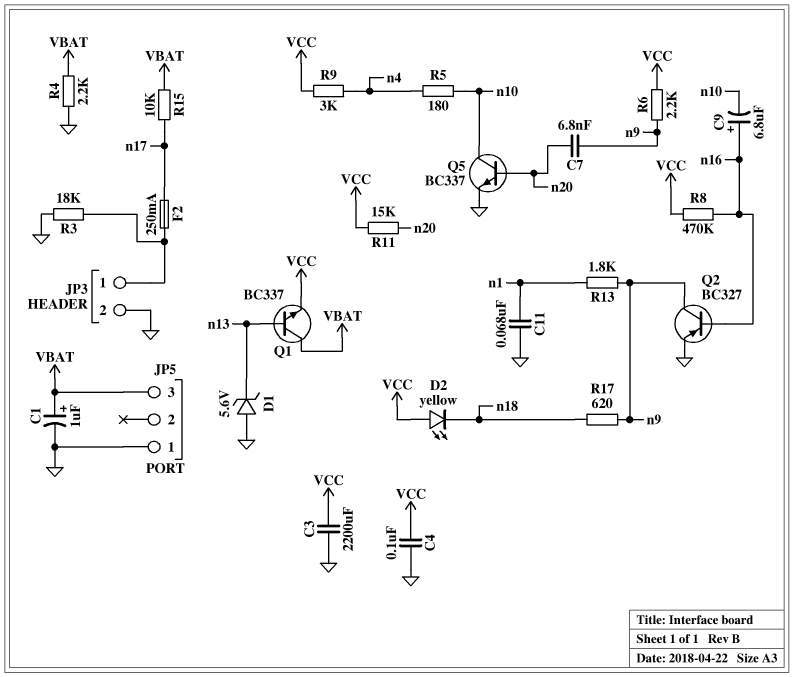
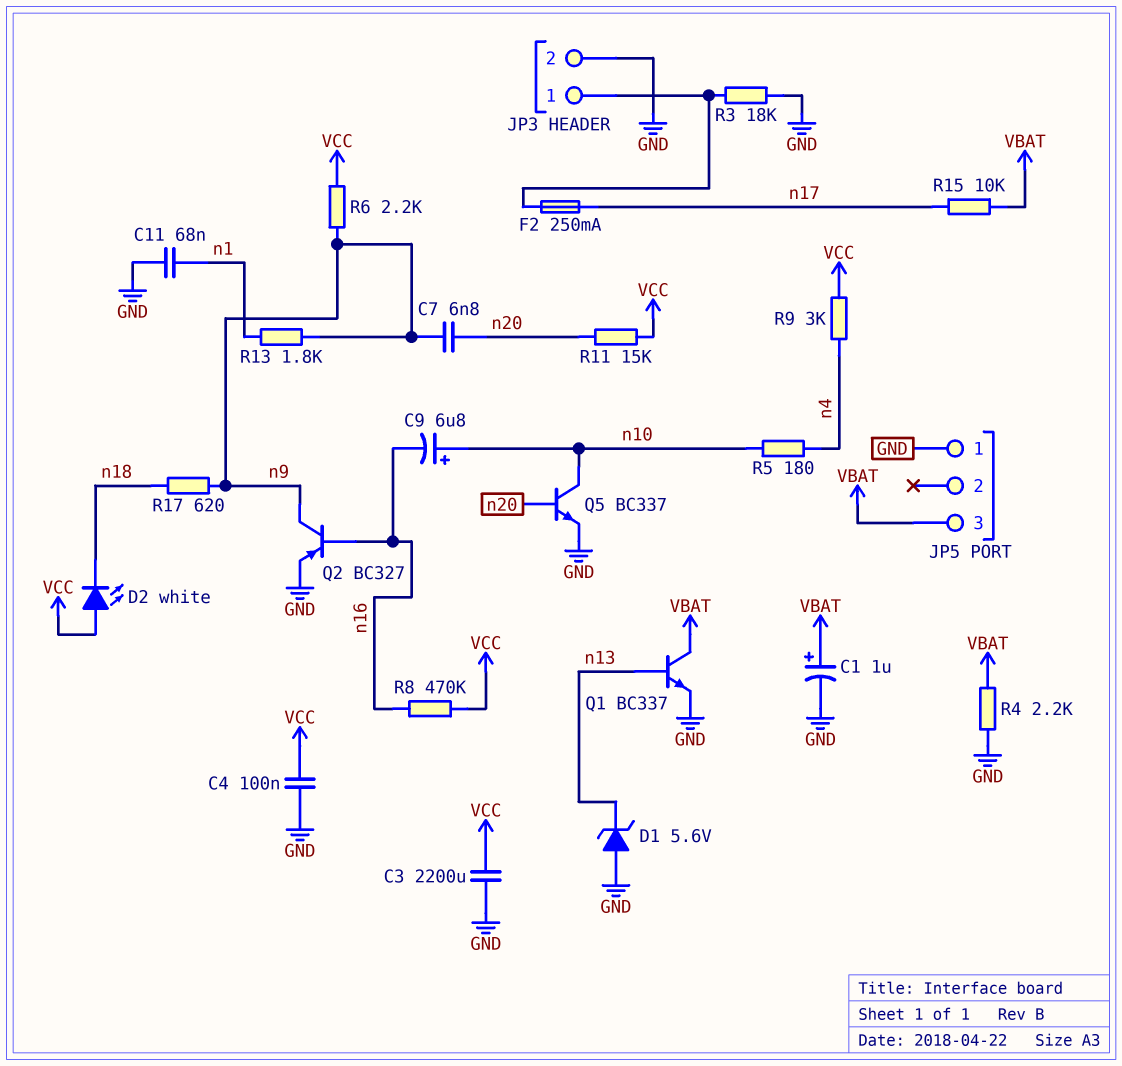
C9: 6.8uF (plus n16, minus n10) -> 6.8uF (plus n10, minus n16)
D2: LED yellow (A VCC, K n18) -> LED white (A VCC, K n18)
Q1: NPN BC337 (B n13, C VBAT, E VCC) -> NPN BC337 (B n13, C VBAT, E GND)

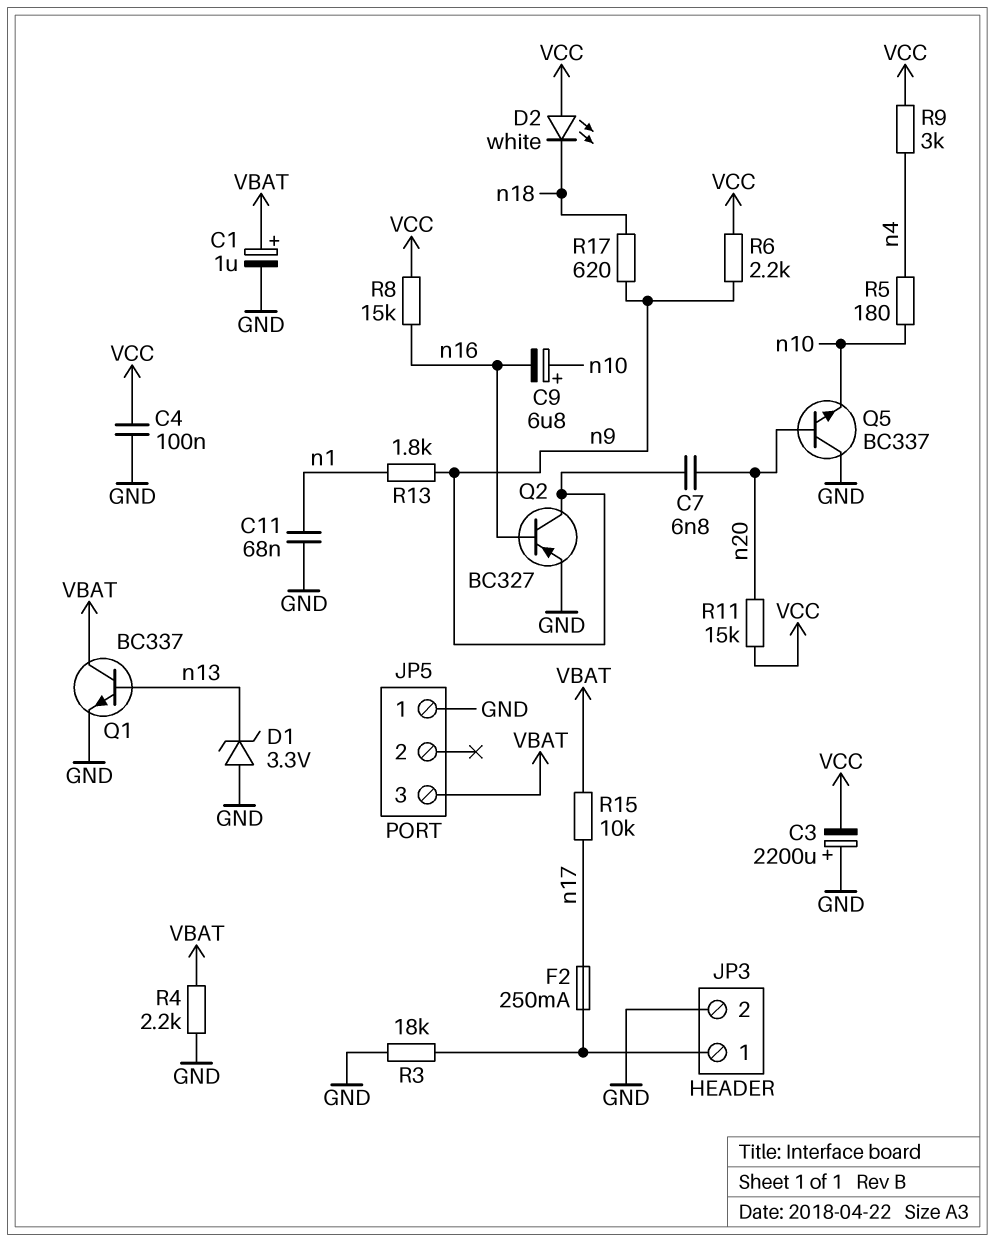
C3: 2200uF (GND, VCC) -> 2200uF (plus GND, minus VCC)
D1: zener 5.6V (A GND, K n13) -> zener 3.3V (A GND, K n13)
Q5: NPN BC337 (B n20, C n10, E GND) -> NPN BC337 (B n20, C GND, E n10)
R8: 470k (VCC, n16) -> 15k (VCC, n16)

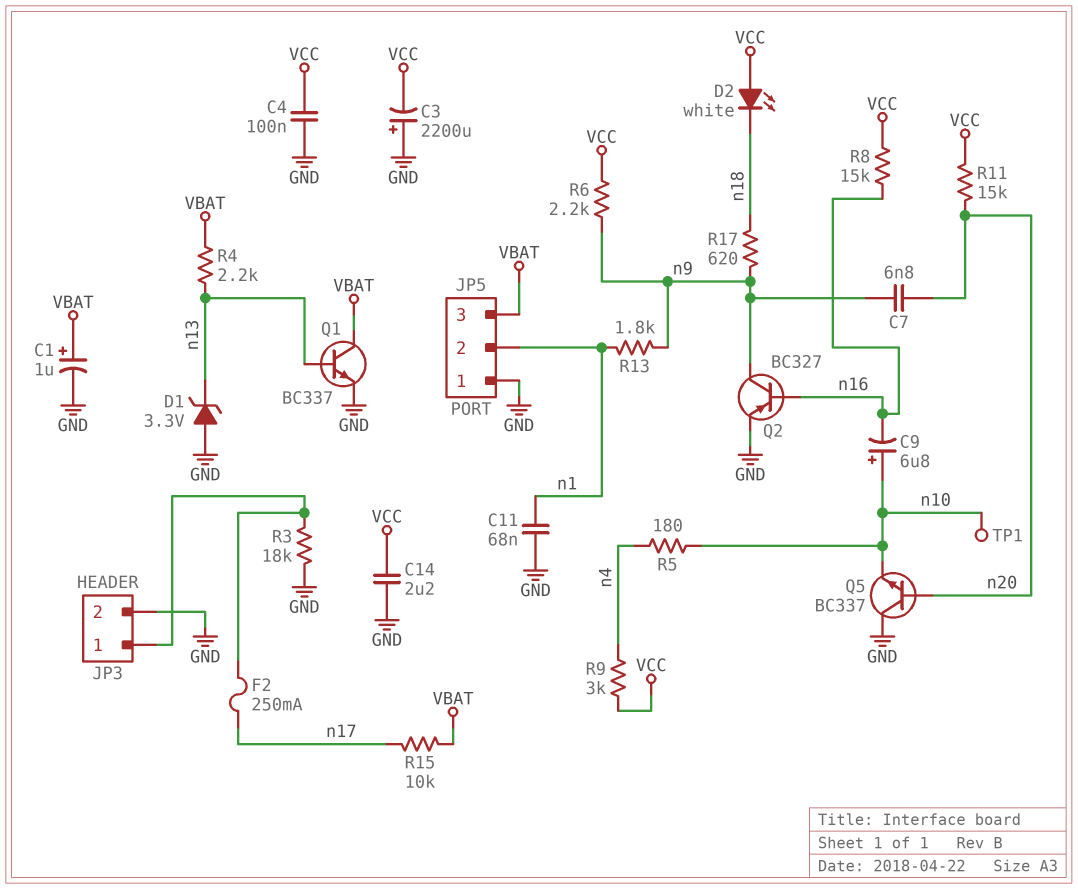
C14: none -> 2.2uF (GND, VCC)
JP5 pin 2: none -> n1
R4: 2.2k (GND, VBAT) -> 2.2k (VBAT, n13)
TP1: none -> test point (n10)

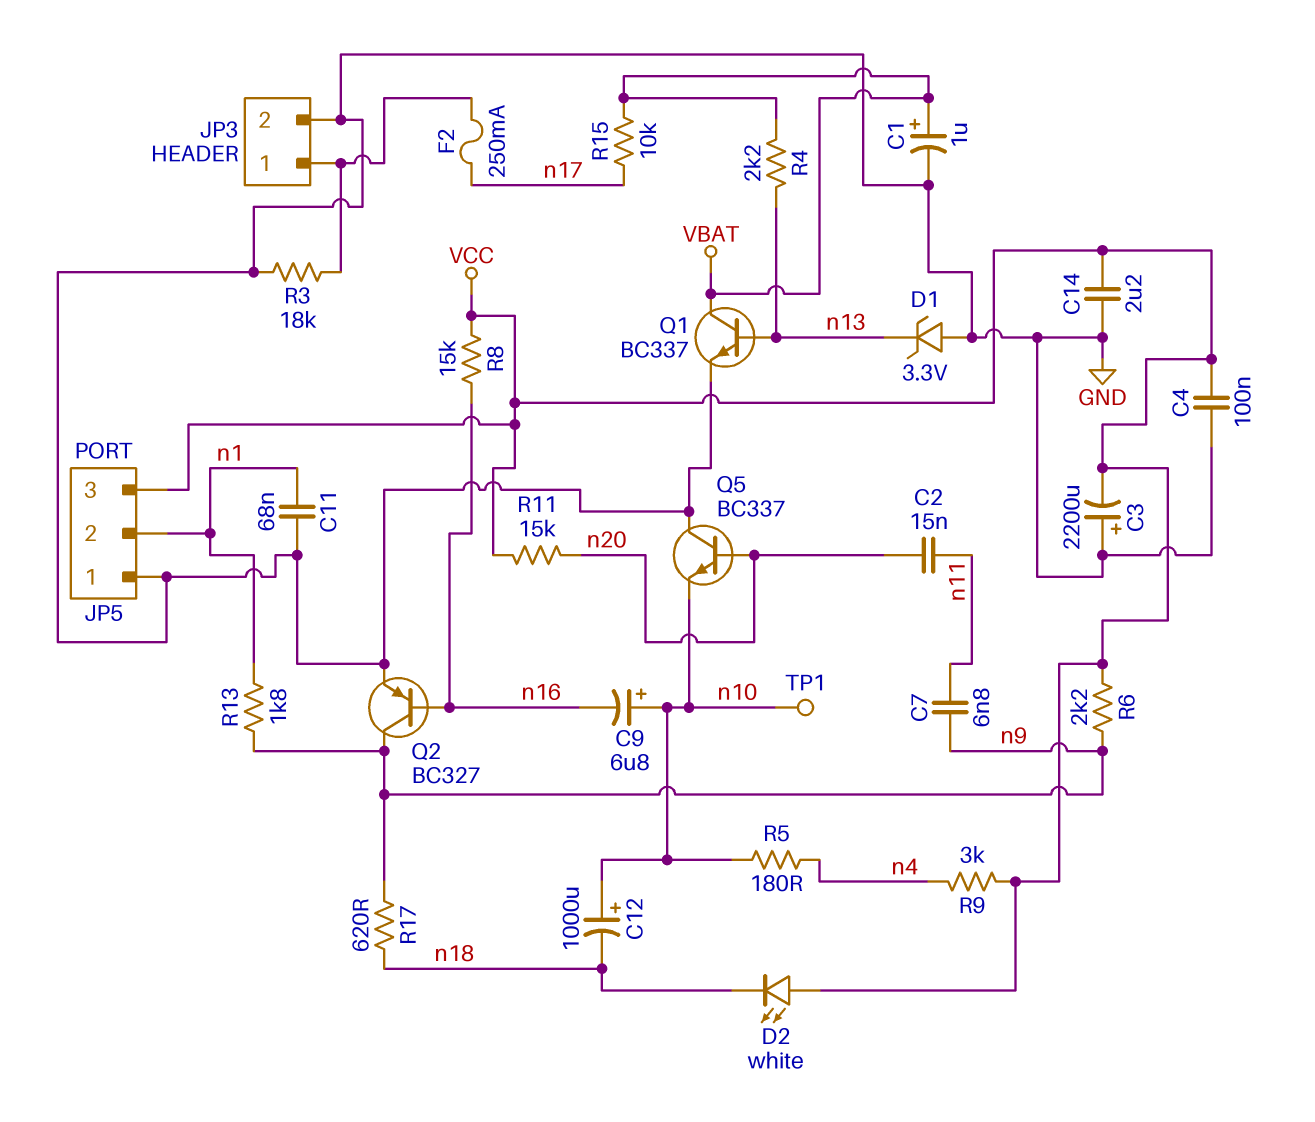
C2: none -> 15nF (n11, n20)
C7: 6.8nF (n9, n20) -> 6.8nF (n9, n11)
C12: none -> 1000uF (plus n10, minus n18)
JP5 pin 3: VBAT -> VCC

